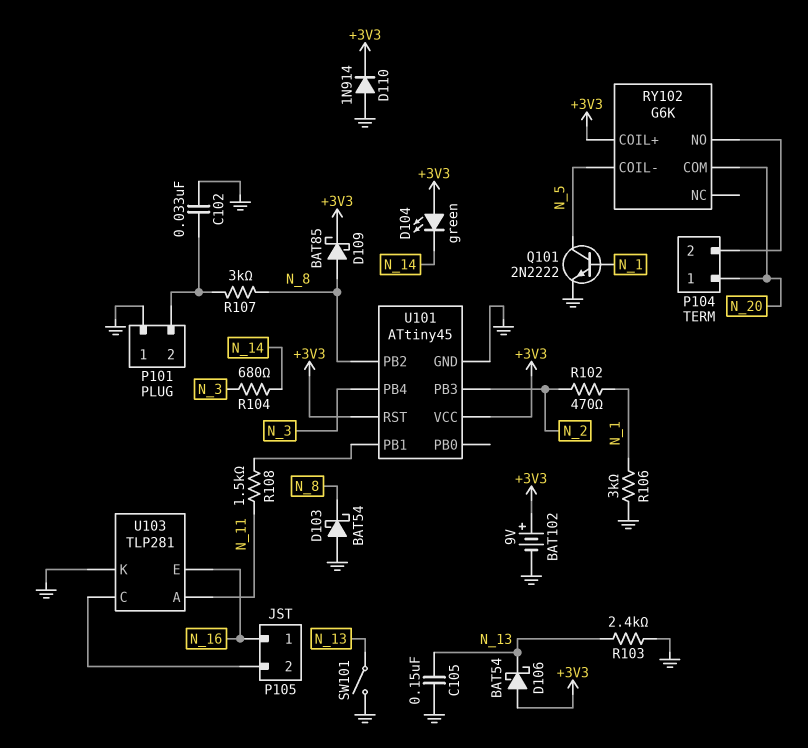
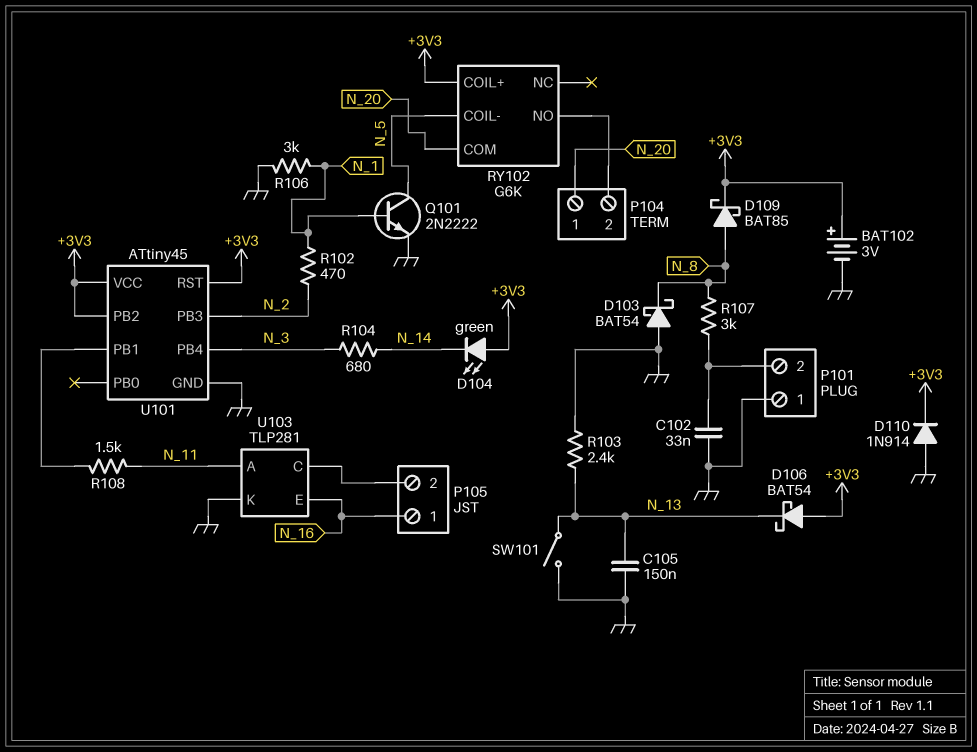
BAT102: 9V (plus +3V3, minus GND) -> 3V (plus +3V3, minus GND)
U101 pin PB2: N_8 -> +3V3

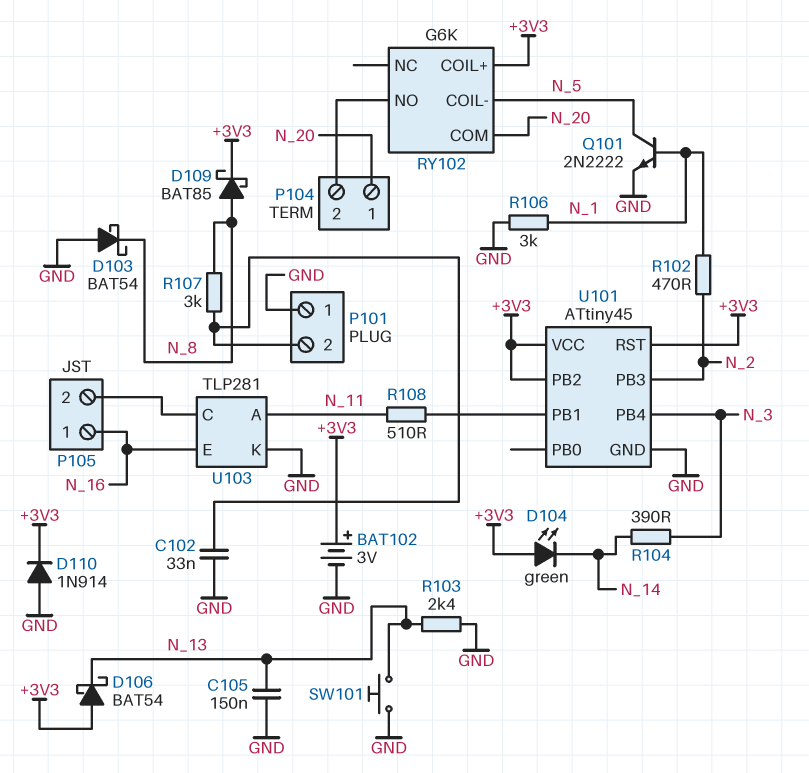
R104: 680 (N_3, N_14) -> 390 (N_3, N_14)
R108: 1.5k (N_11, U101/PB1) -> 510 (N_11, U101/PB1)
SW101: switch (GND, N_13) -> button (GND, N_13)

